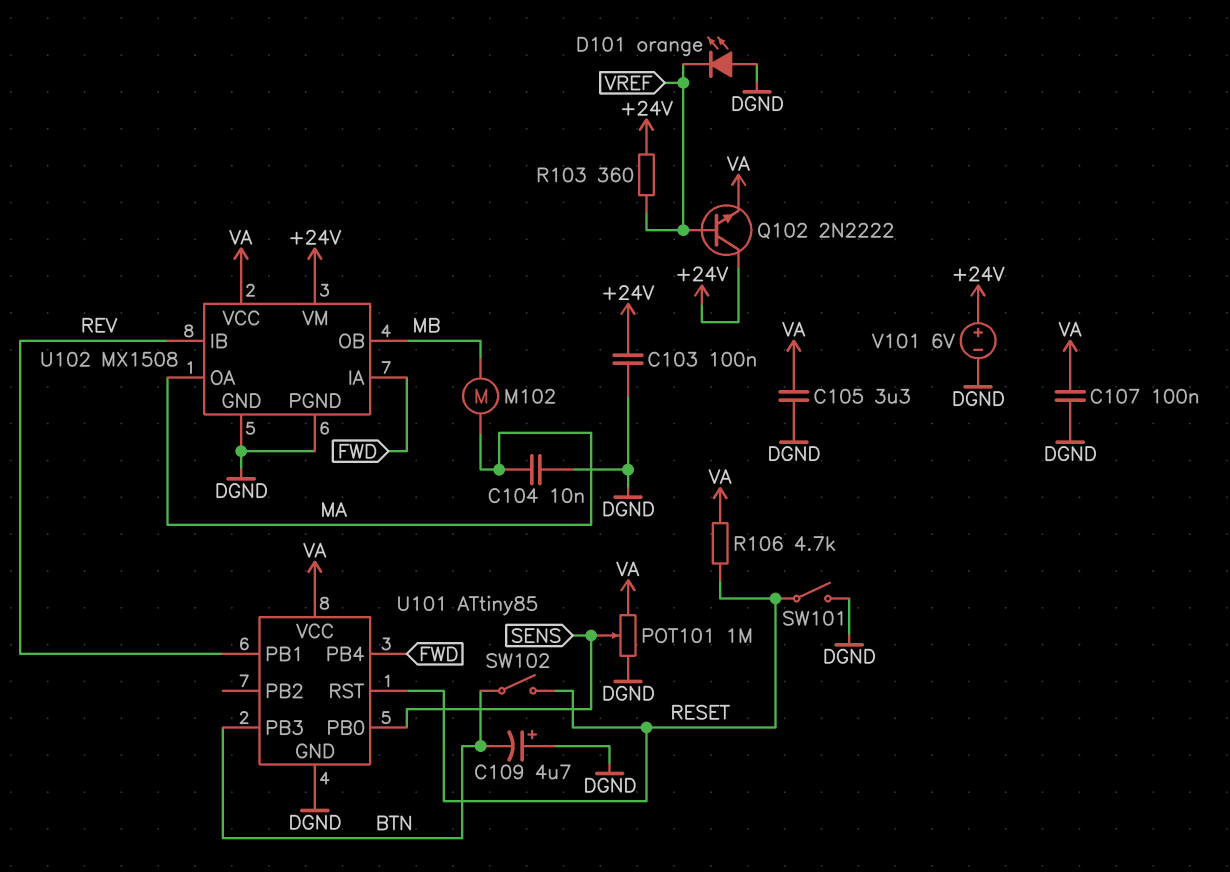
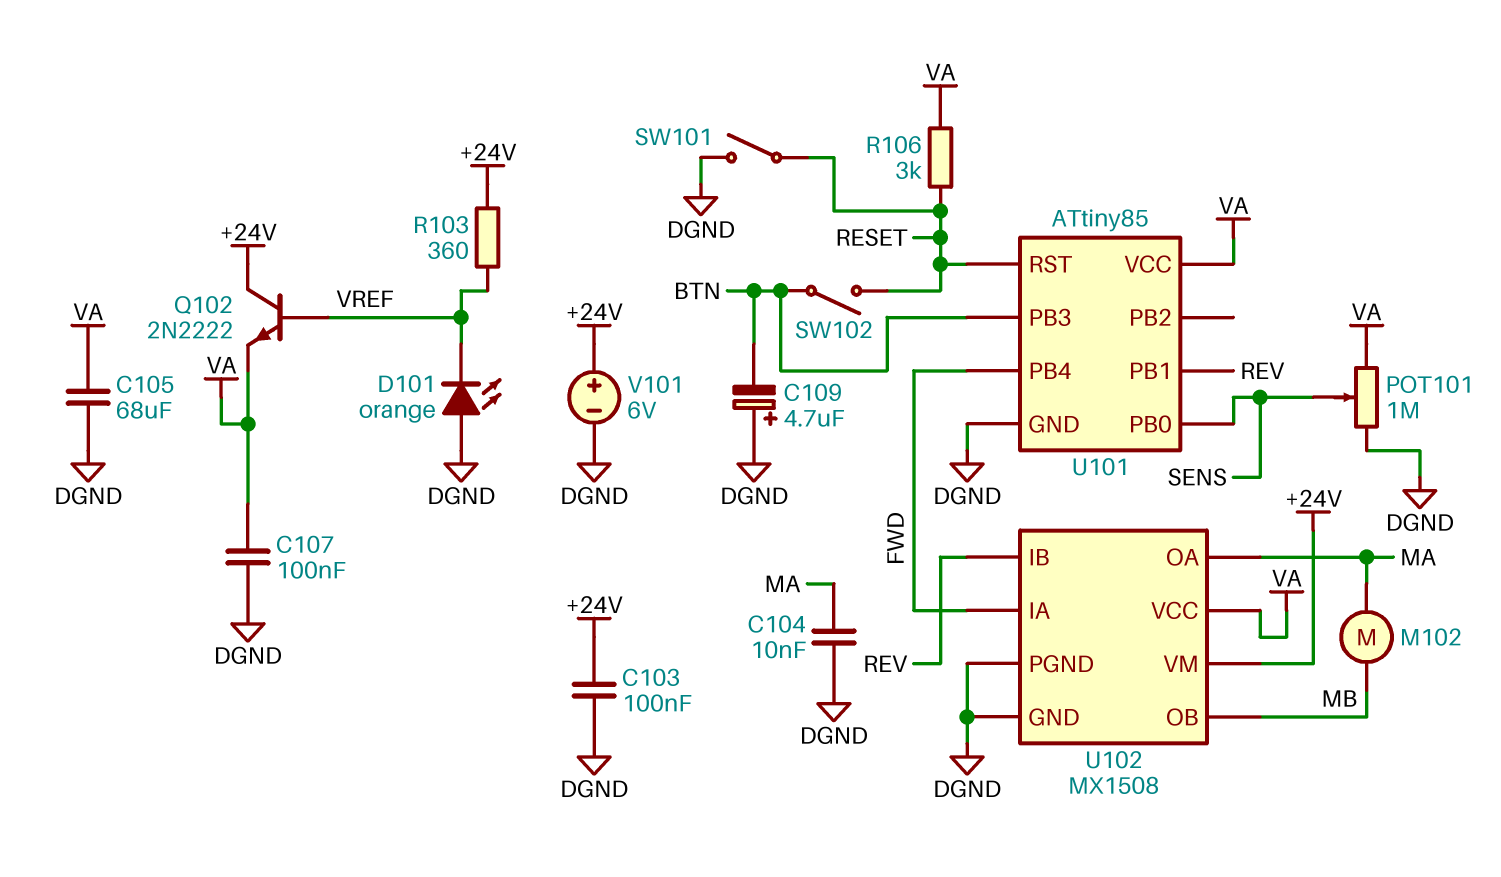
C105: 3.3uF (DGND, VA) -> 68uF (DGND, VA)
R106: 4.7k (RESET, VA) -> 3k (RESET, VA)

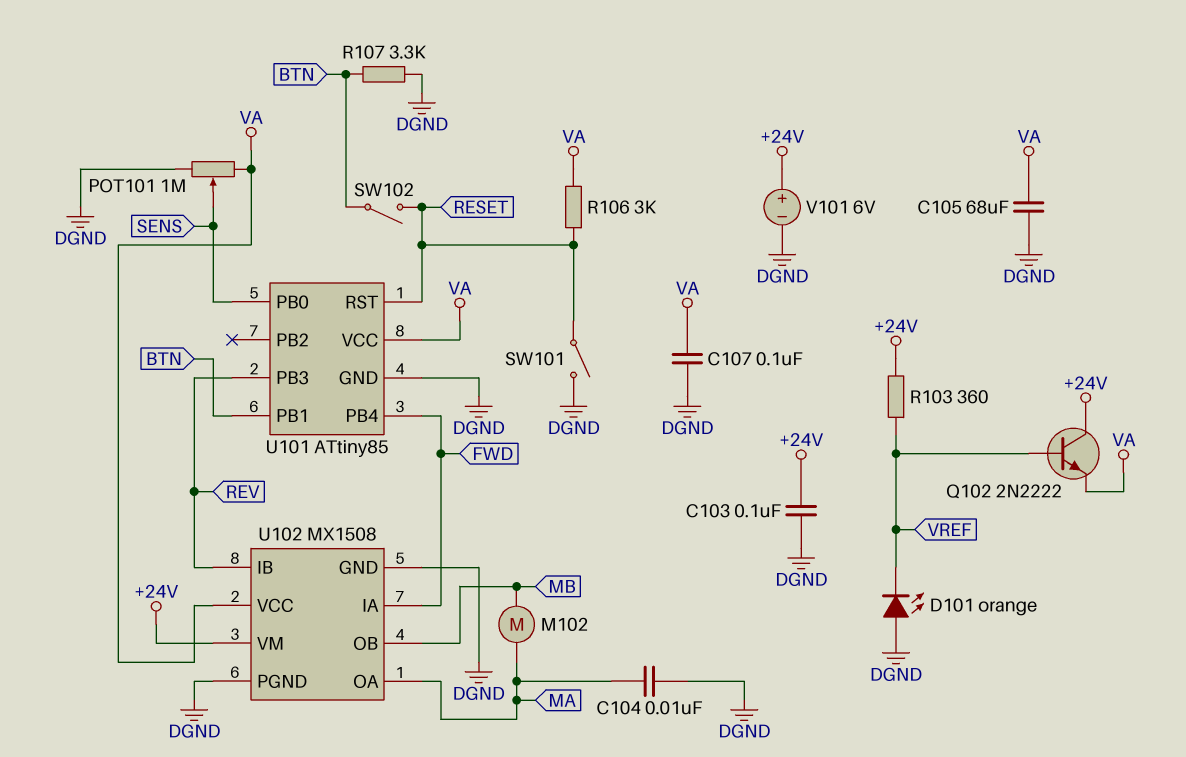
C109: 4.7uF (plus DGND, minus BTN) -> none
R107: none -> 3.3k (BTN, DGND)
U101 pin PB1: REV -> BTN
U101 pin PB3: BTN -> REV

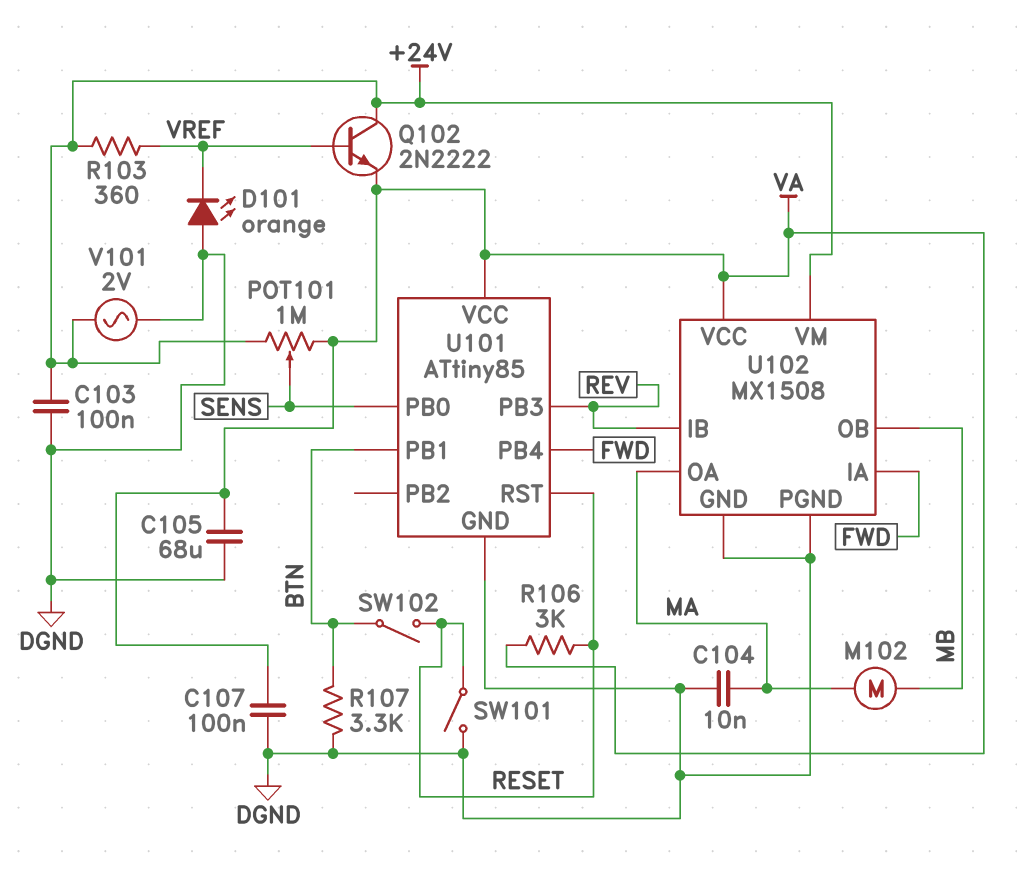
POT101: 1M (DGND, VA, wiper SENS) -> 1M (+24V, VA, wiper SENS)
V101: 6V (plus +24V, minus DGND) -> AC 2V (+24V, DGND)

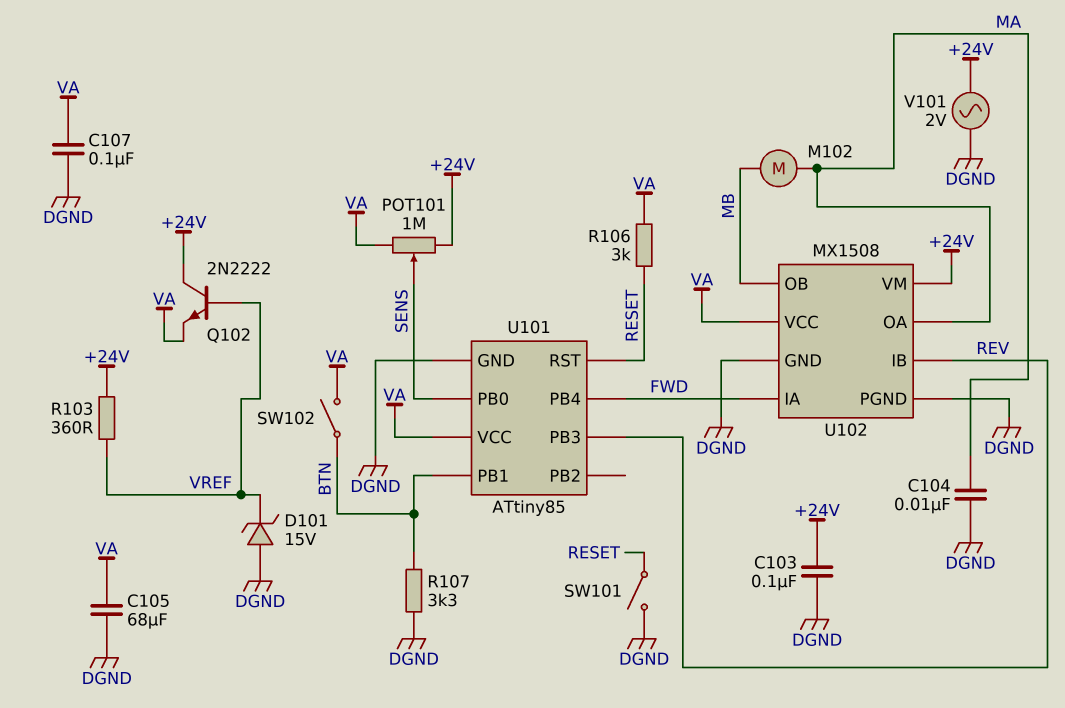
D101: LED orange (A DGND, K VREF) -> zener 15V (A DGND, K VREF)
SW102: switch (BTN, RESET) -> switch (BTN, VA)

